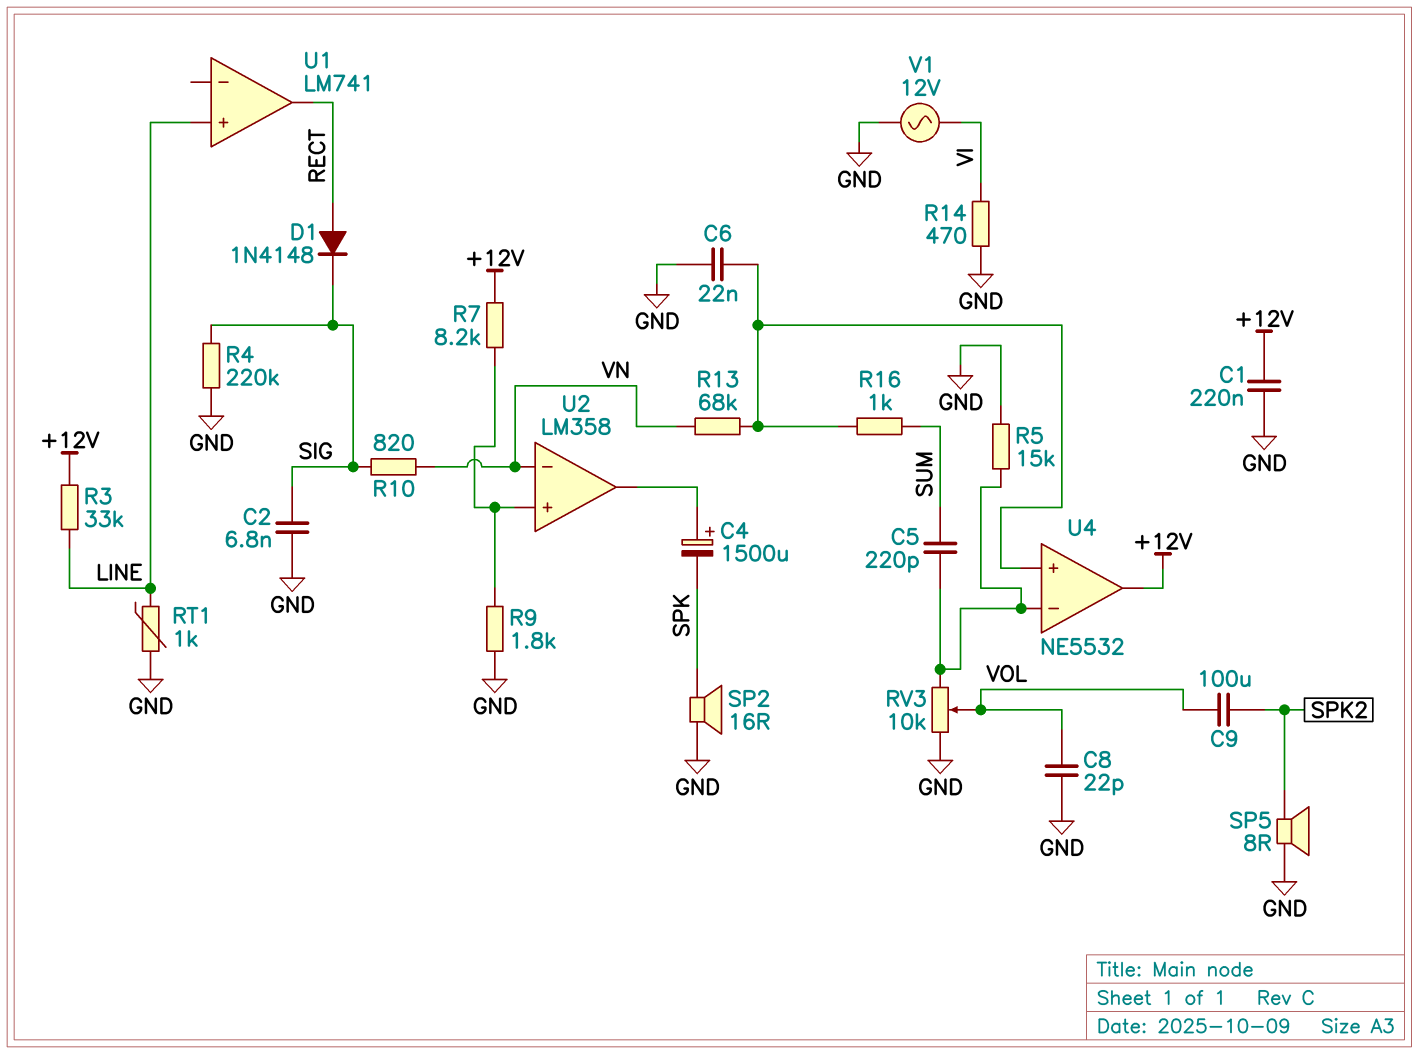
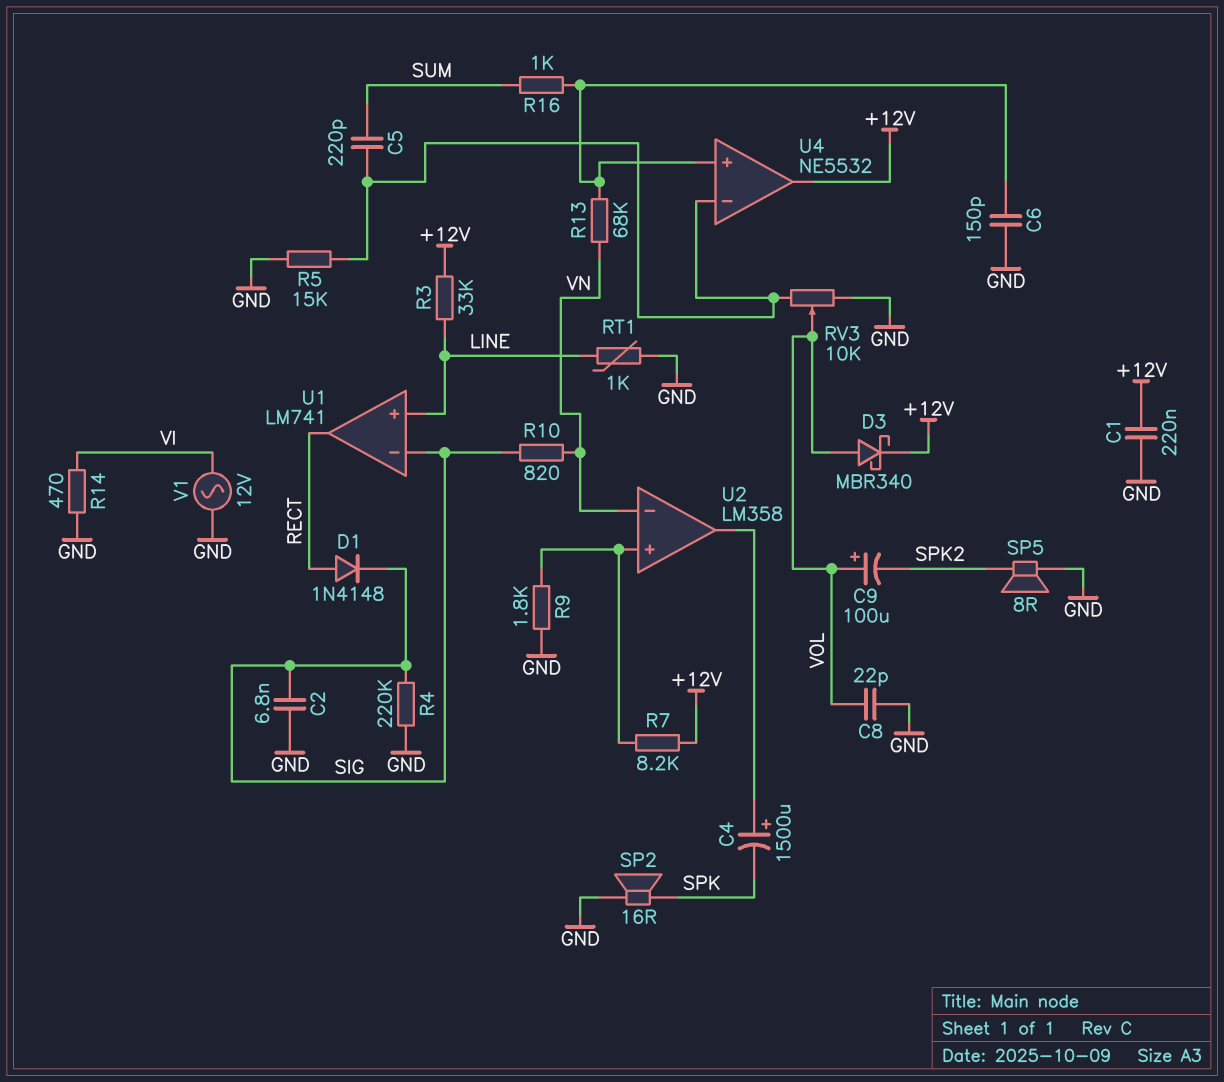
C6: 22nF (GND, U4/in+) -> 150pF (GND, U4/in+)
C9: 100uF (SPK2, VOL) -> 100uF (plus VOL, minus SPK2)
D3: none -> schottky MBR340 (A VOL, K +12V)
U1 pin in-: none -> SIG

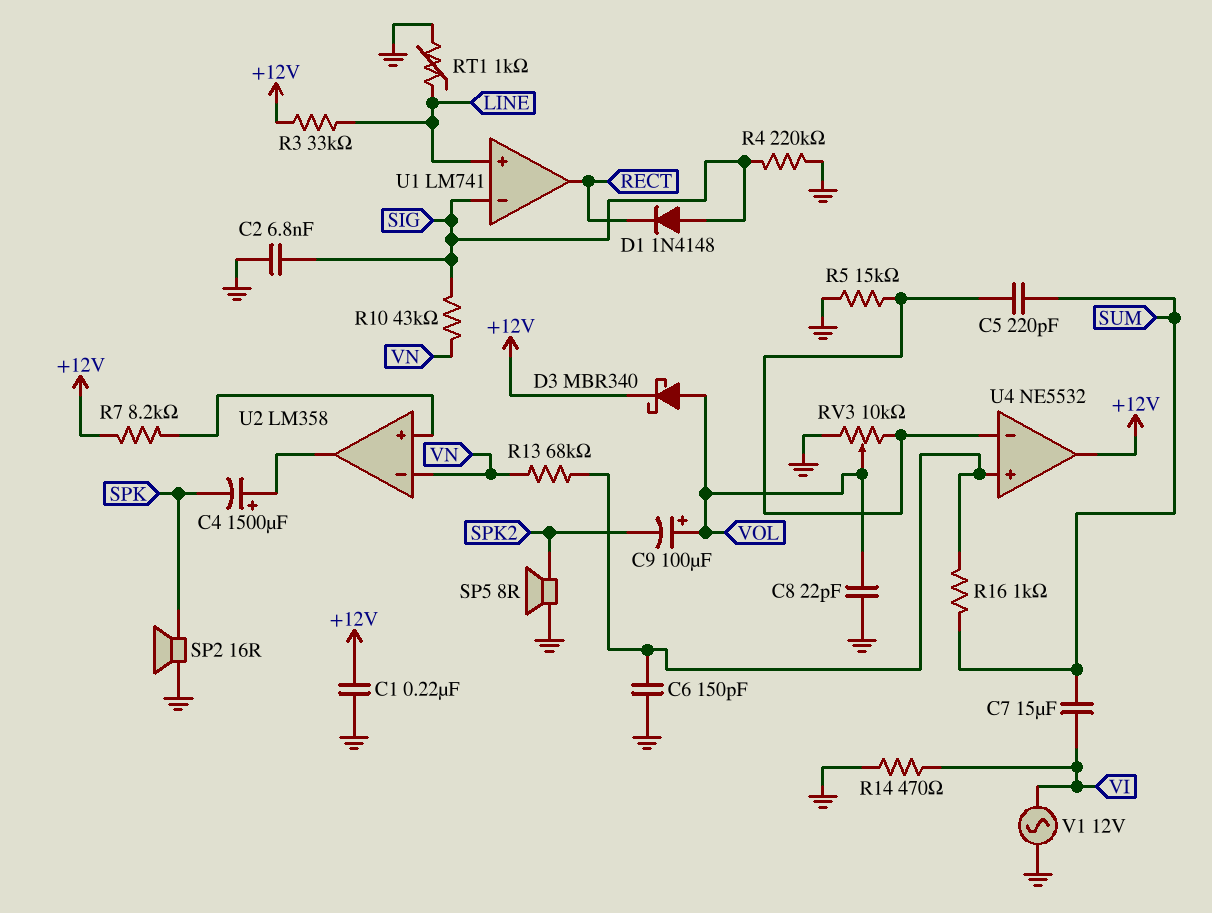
C7: none -> 15uF (SUM, VI)
D1: diode 1N4148 (A RECT, K SIG) -> diode 1N4148 (A SIG, K RECT)
R9: 1.8k (GND, U2/in+) -> none
R10: 820 (SIG, VN) -> 43k (SIG, VN)

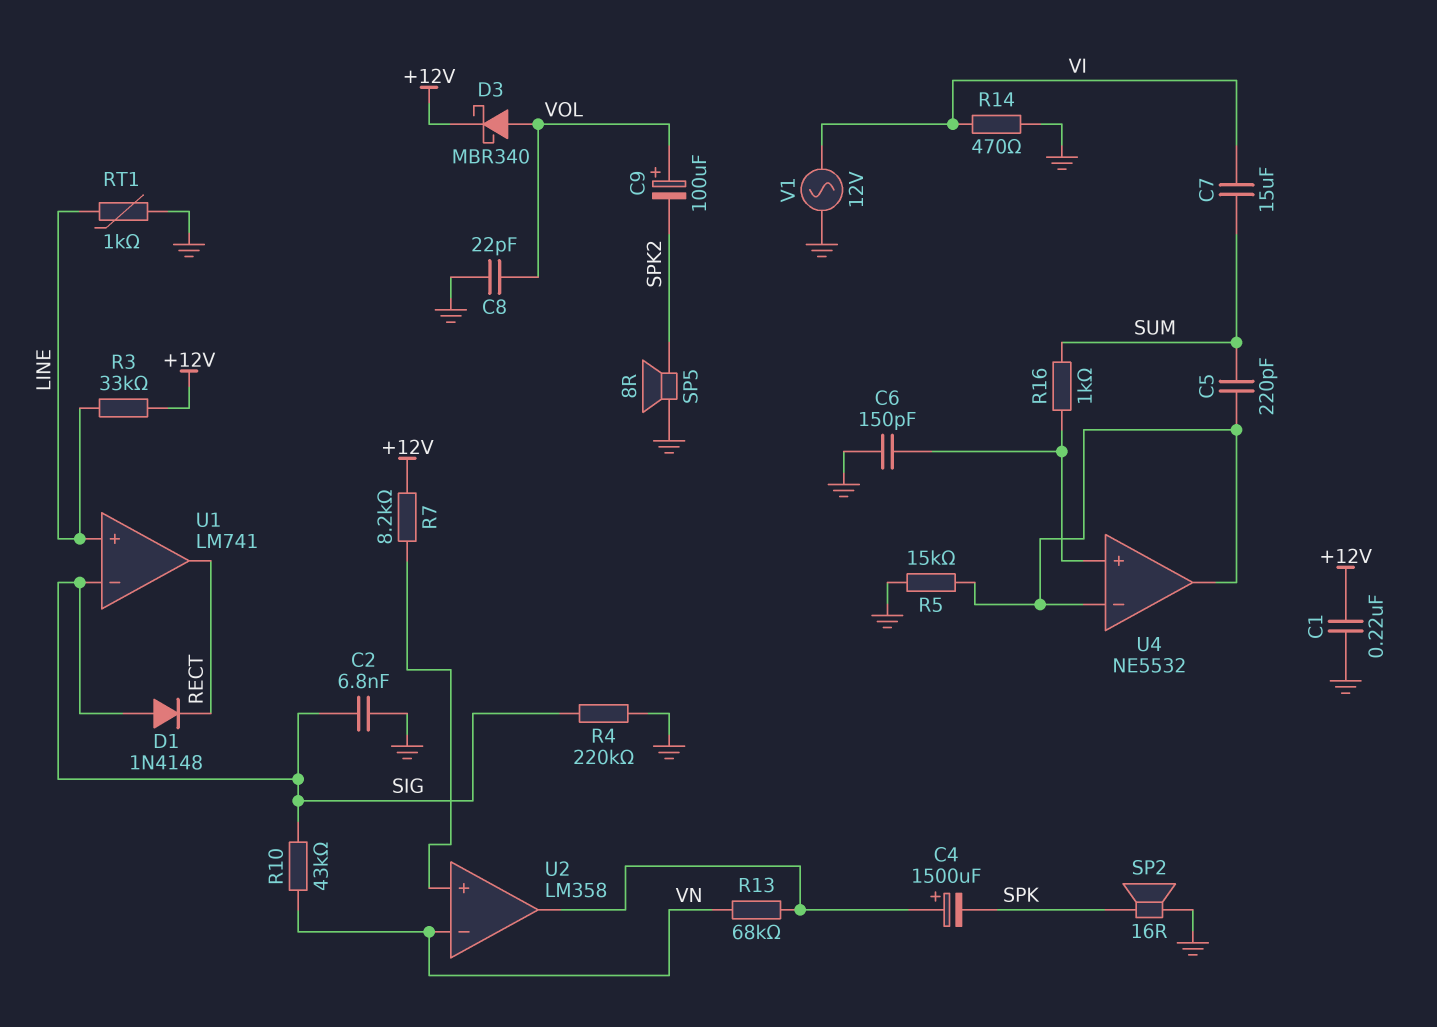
R13: 68k (U4/in+, VN) -> 68k (U2/out, VN)
RV3: 10k (GND, U4/in-, wiper VOL) -> none
U4 pin out: +12V -> U4/in-

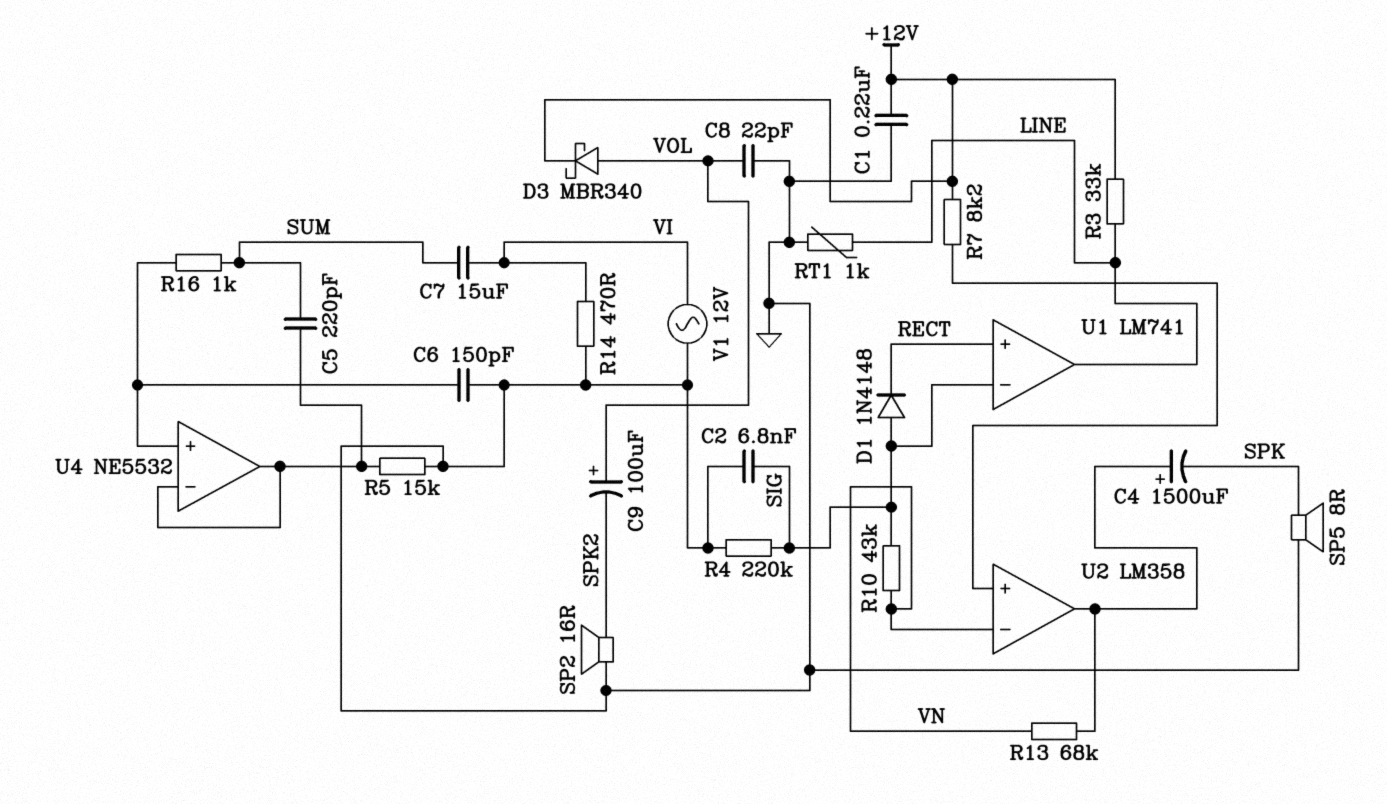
SP2: speaker 16R (GND, SPK) -> speaker 16R (GND, SPK2)
SP5: speaker 8R (GND, SPK2) -> speaker 8R (GND, SPK)
U1 pin in+: LINE -> RECT
U1 pin out: RECT -> LINE

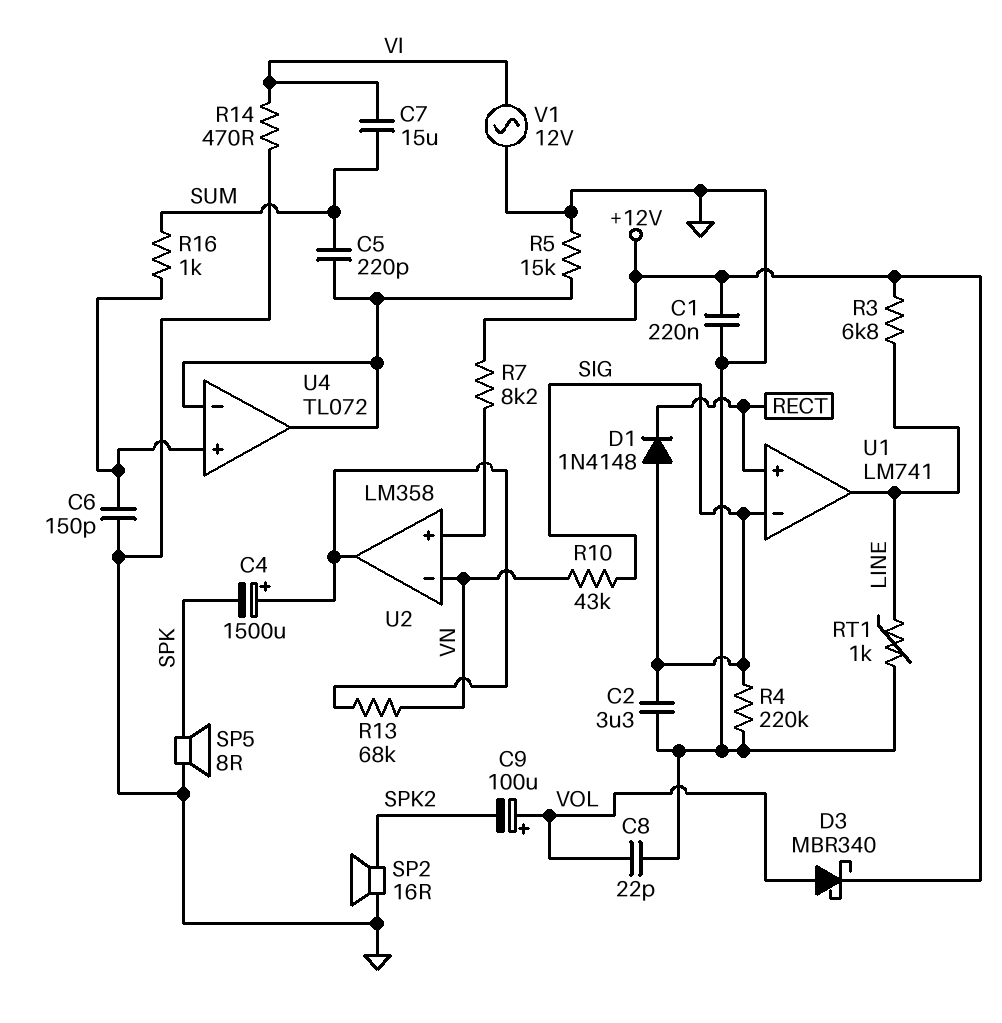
C2: 6.8nF (GND, SIG) -> 3.3uF (GND, SIG)
R3: 33k (+12V, LINE) -> 6.8k (+12V, LINE)
U4: NE5532 -> TL072

